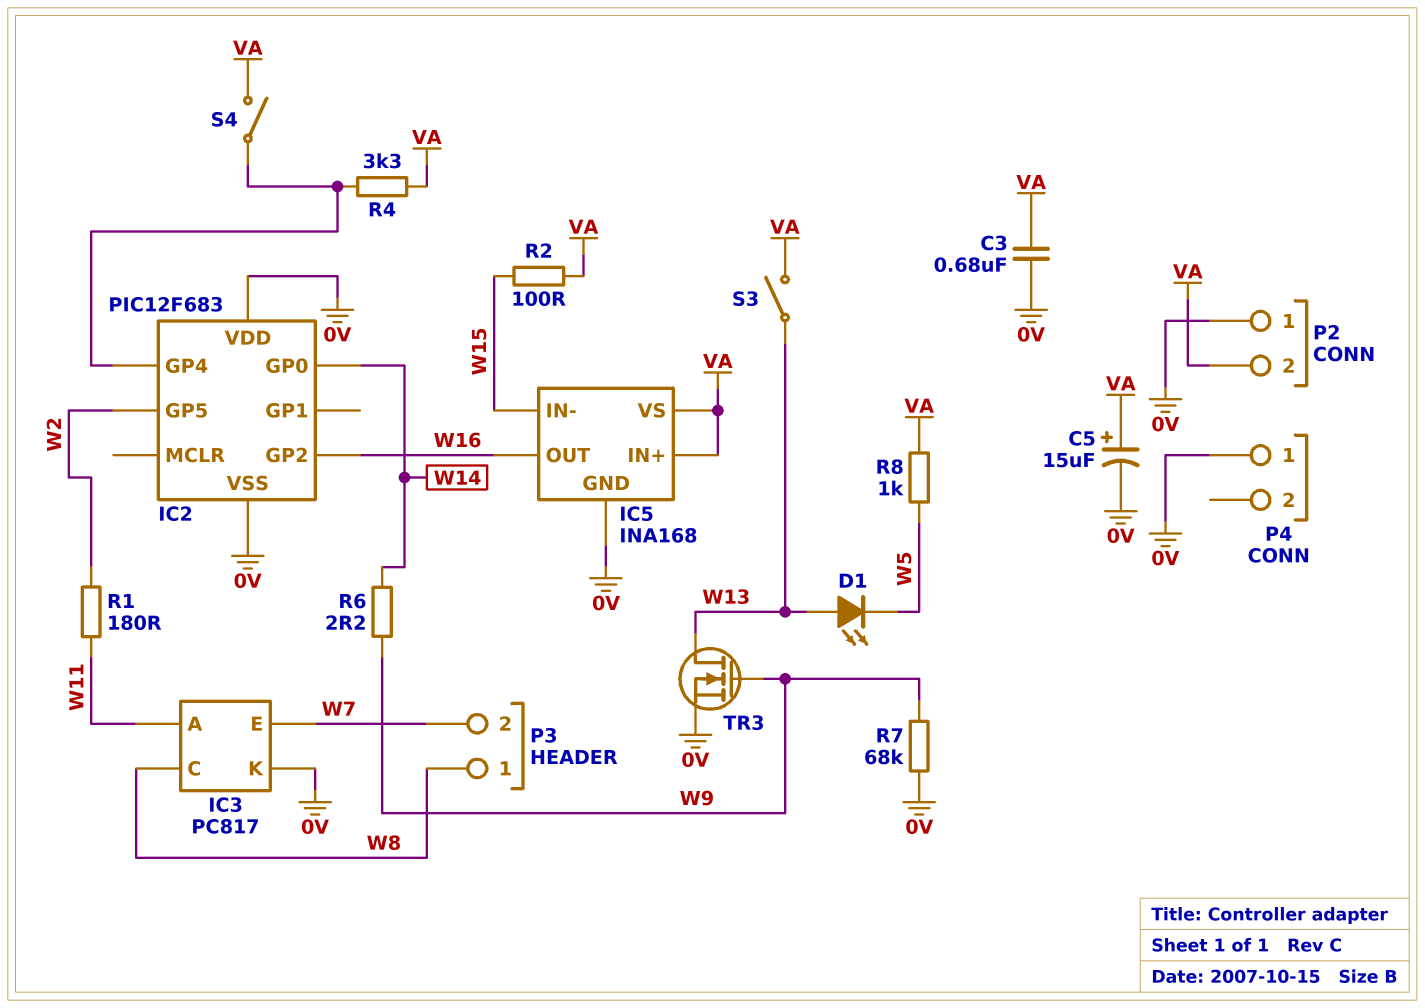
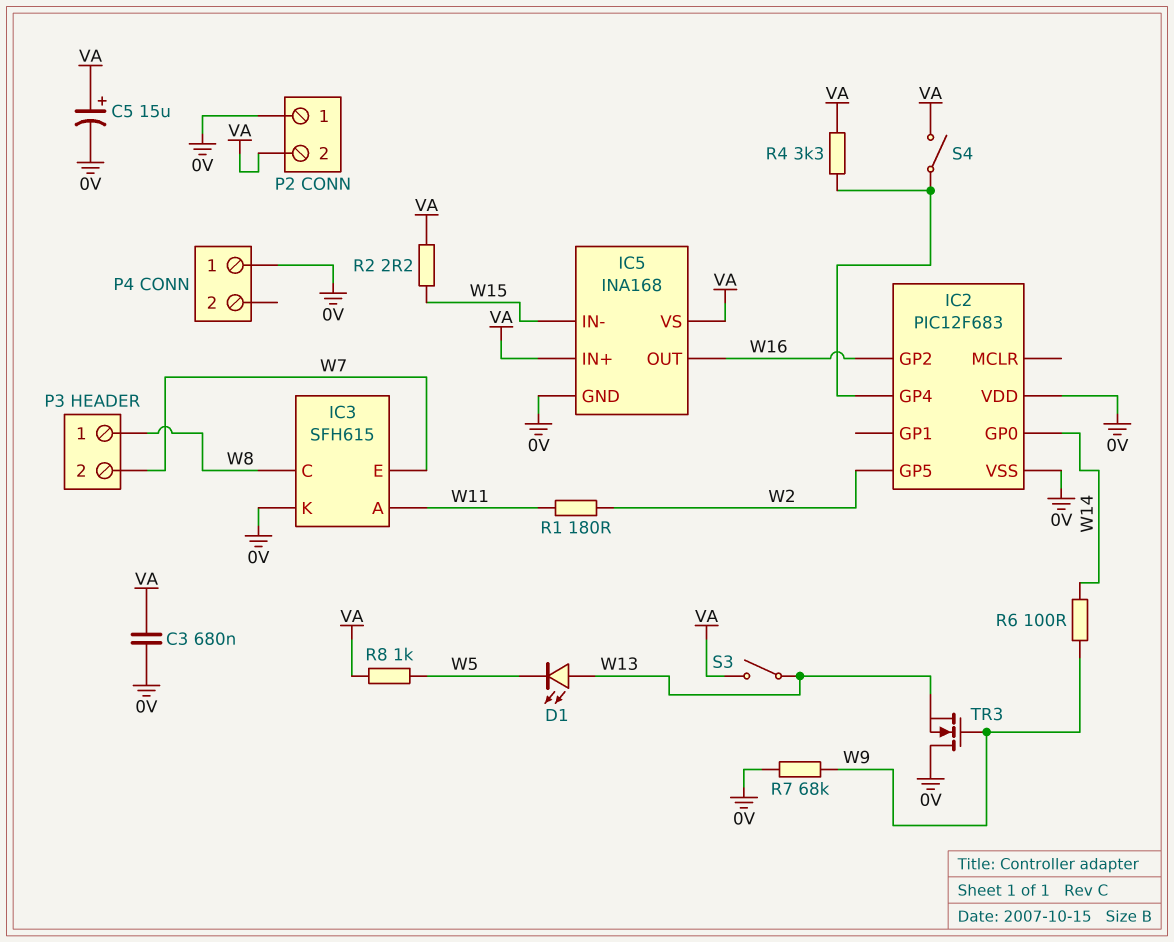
IC3: PC817 -> SFH615
R2: 100 (VA, W15) -> 2.2 (VA, W15)
R6: 2.2 (W9, W14) -> 100 (W9, W14)
TR3: NMOS (G W9, D W13, S 0V) -> NMOS (G W9, D 0V, S W13)

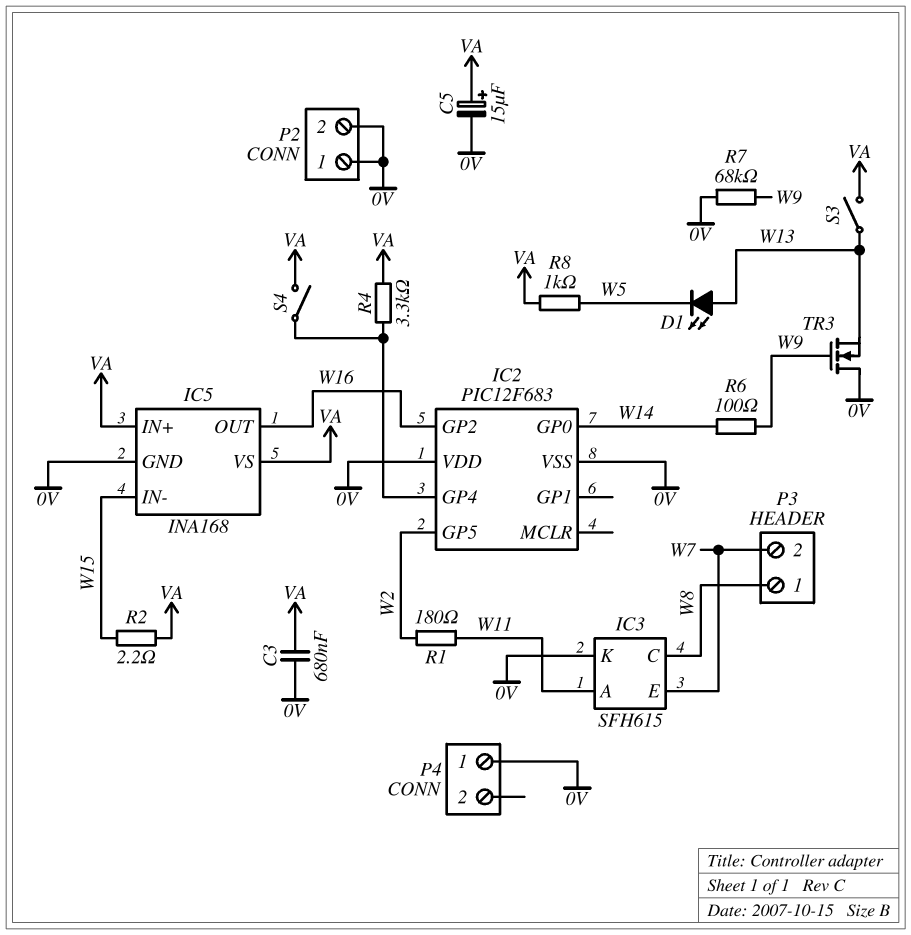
P2 pin 2: VA -> 0V

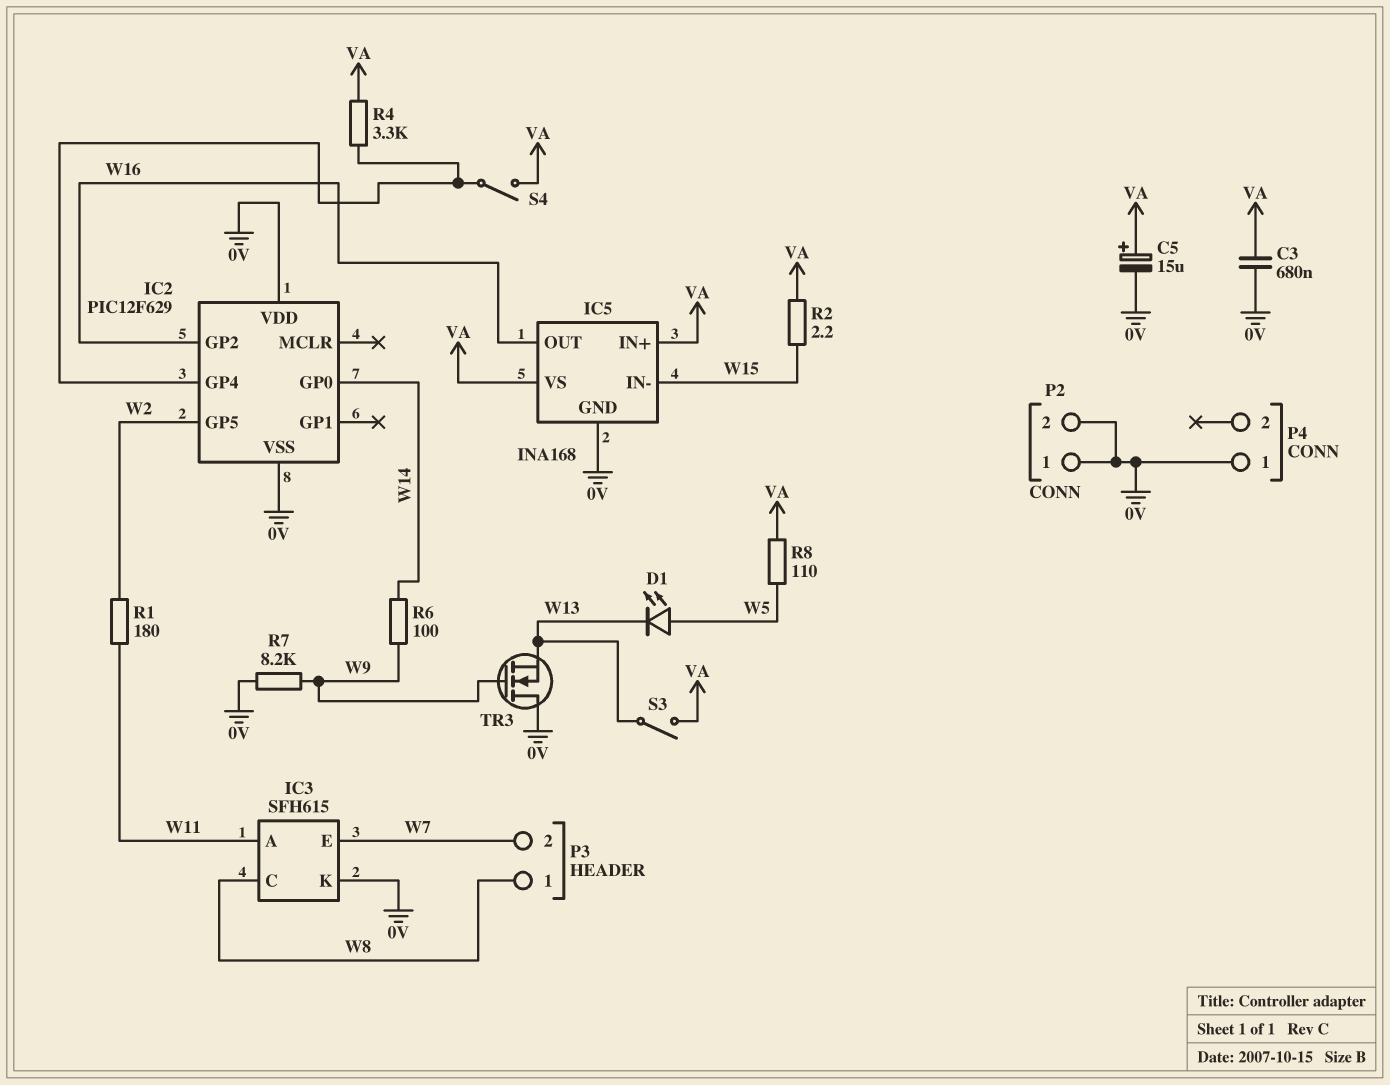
D1: LED (A W13, K W5) -> LED (A W5, K W13)
IC2: PIC12F683 -> PIC12F629
R7: 68k (0V, W9) -> 8.2k (0V, W9)
R8: 1k (VA, W5) -> 110 (VA, W5)

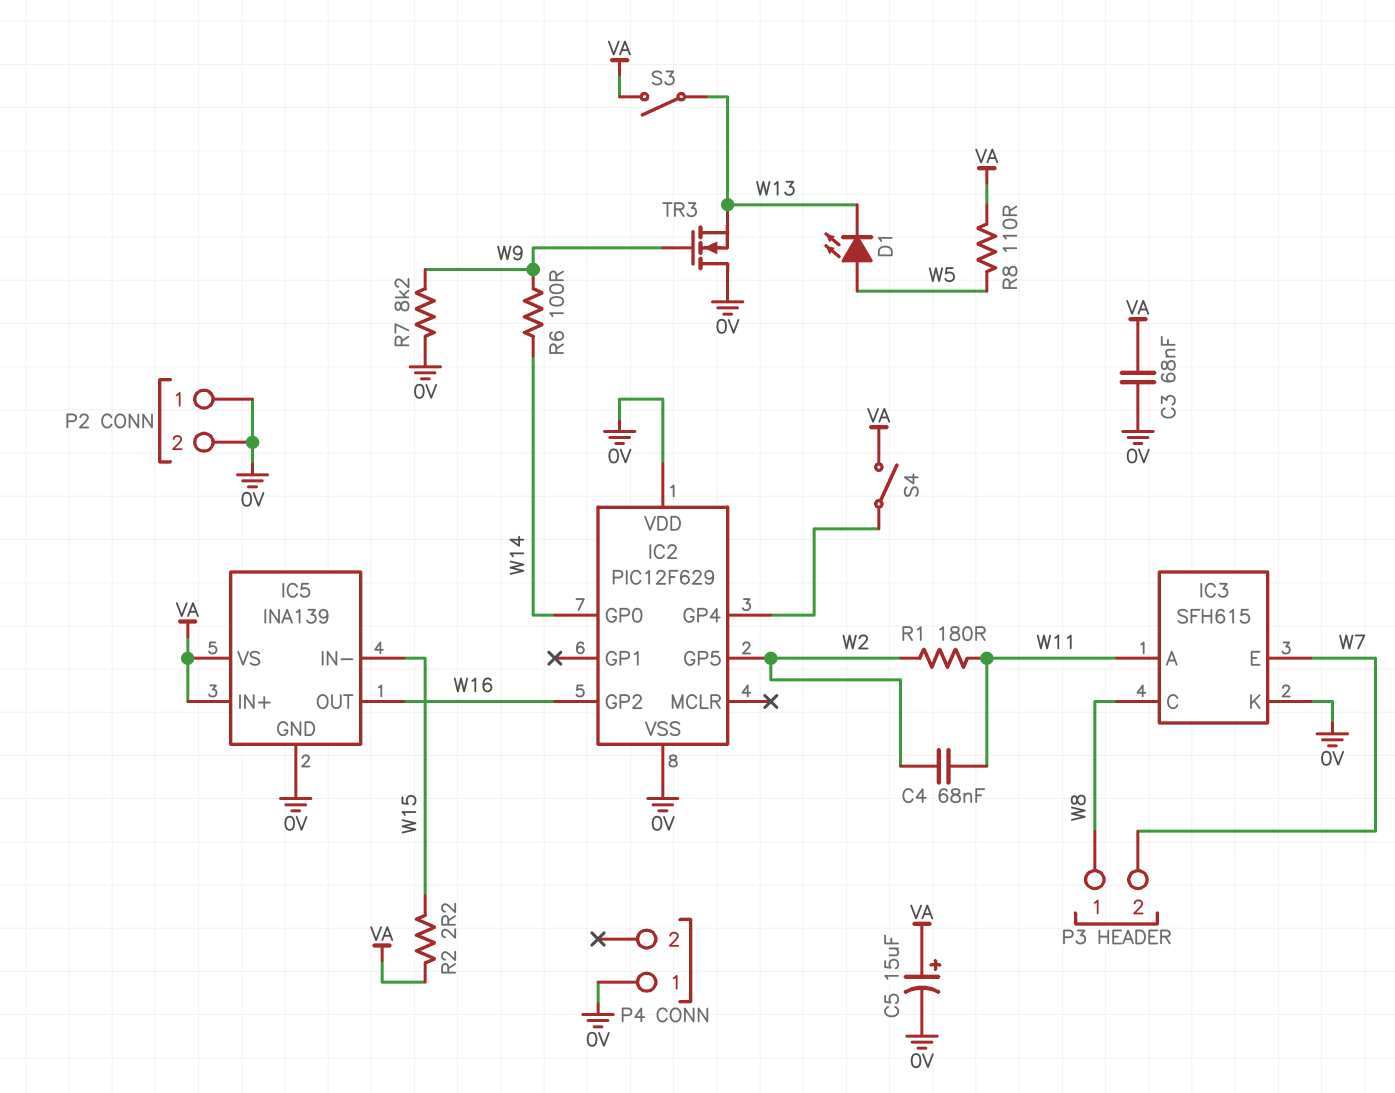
C3: 680nF (0V, VA) -> 68nF (0V, VA)
C4: none -> 68nF (W2, W11)
IC5: INA168 -> INA139
R4: 3.3k (IC2/GP4, VA) -> none

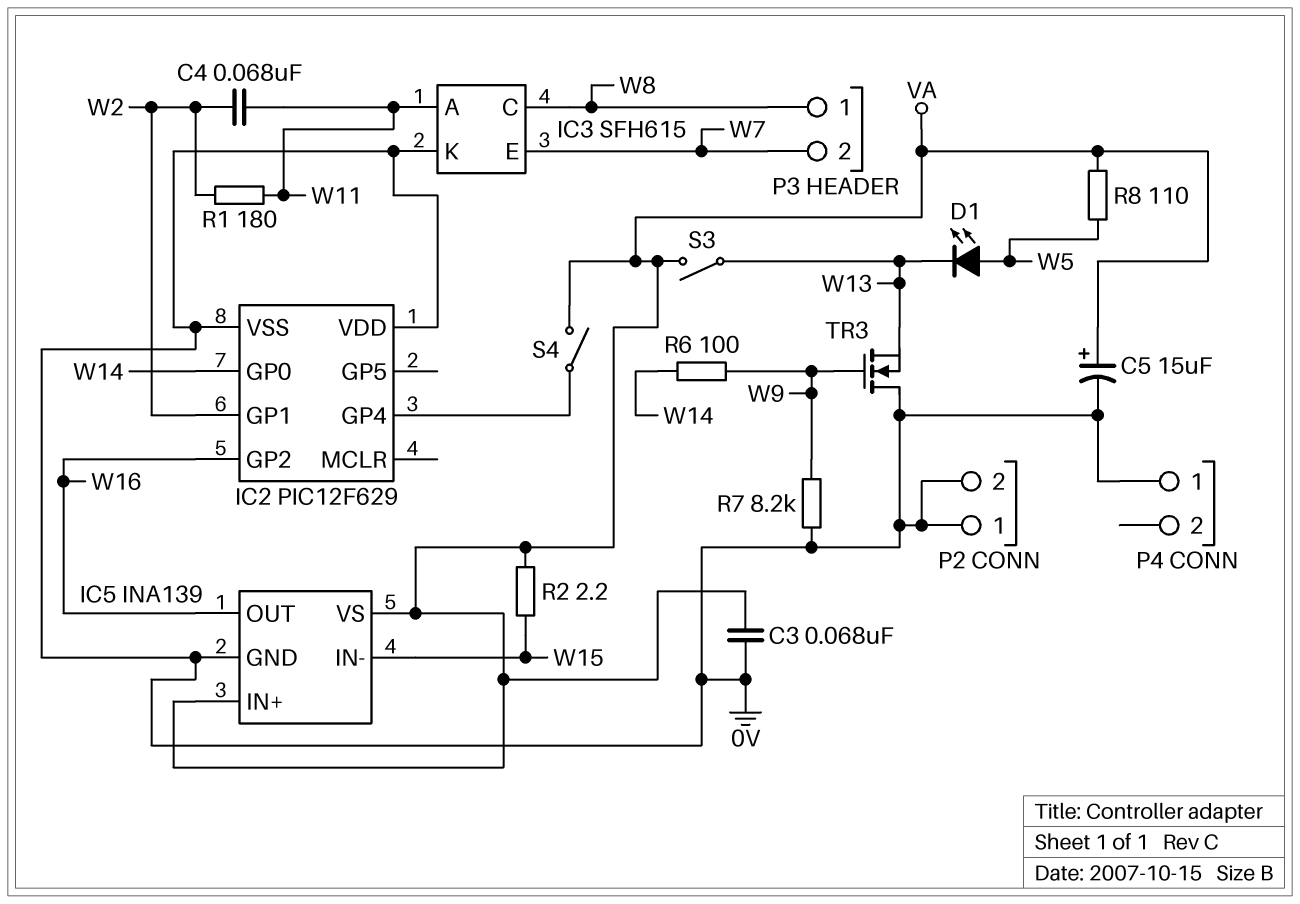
IC2 pin GP1: none -> W2
IC2 pin GP5: W2 -> none

